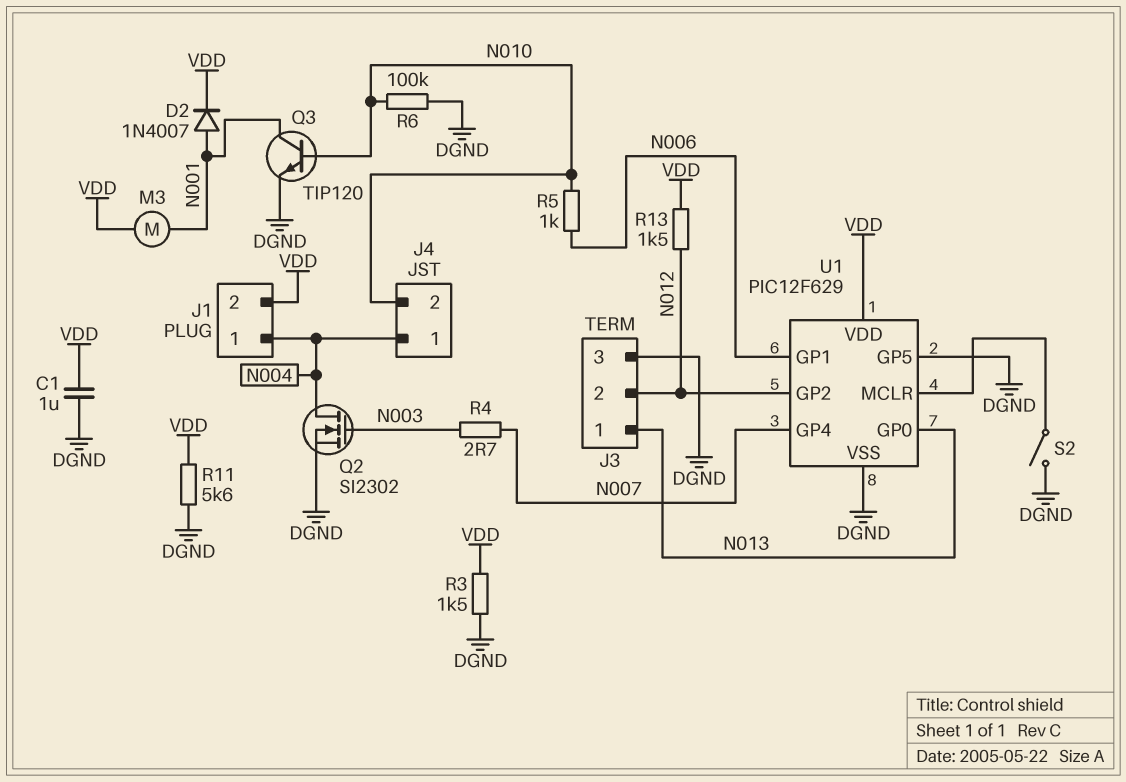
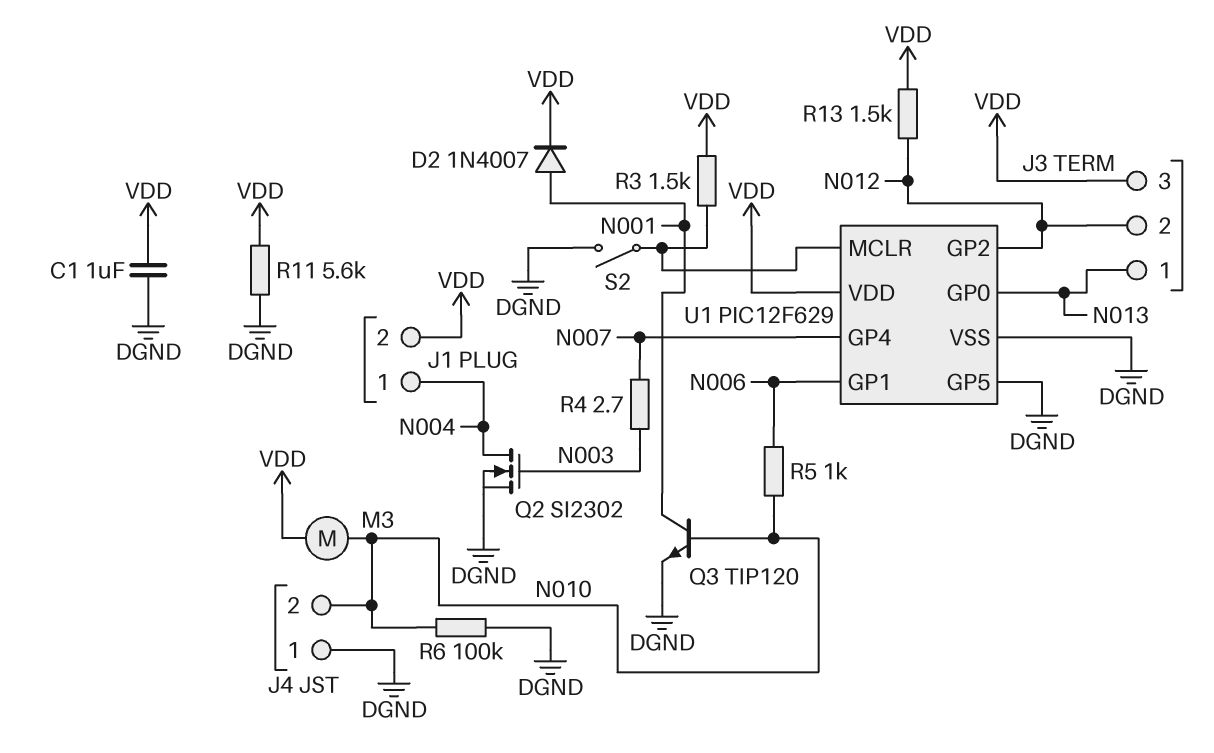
J3 pin 3: DGND -> VDD
J4 pin 1: N004 -> DGND
M3: motor (N001, VDD) -> motor (N010, VDD)
R3: 1.5k (DGND, VDD) -> 1.5k (U1/MCLR, VDD)

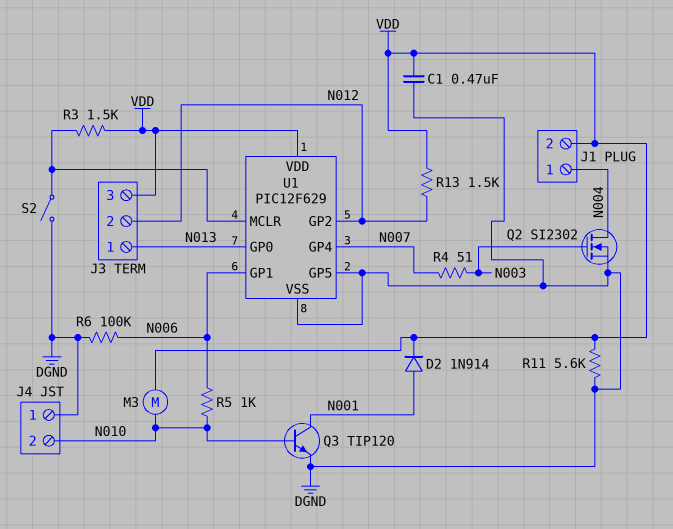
C1: 1uF (DGND, VDD) -> 470nF (DGND, VDD)
D2: diode 1N4007 (A N001, K VDD) -> diode 1N914 (A N001, K VDD)
R4: 2.7 (N003, N007) -> 51 (N003, N007)
R6: 100k (DGND, N010) -> 100k (DGND, N006)

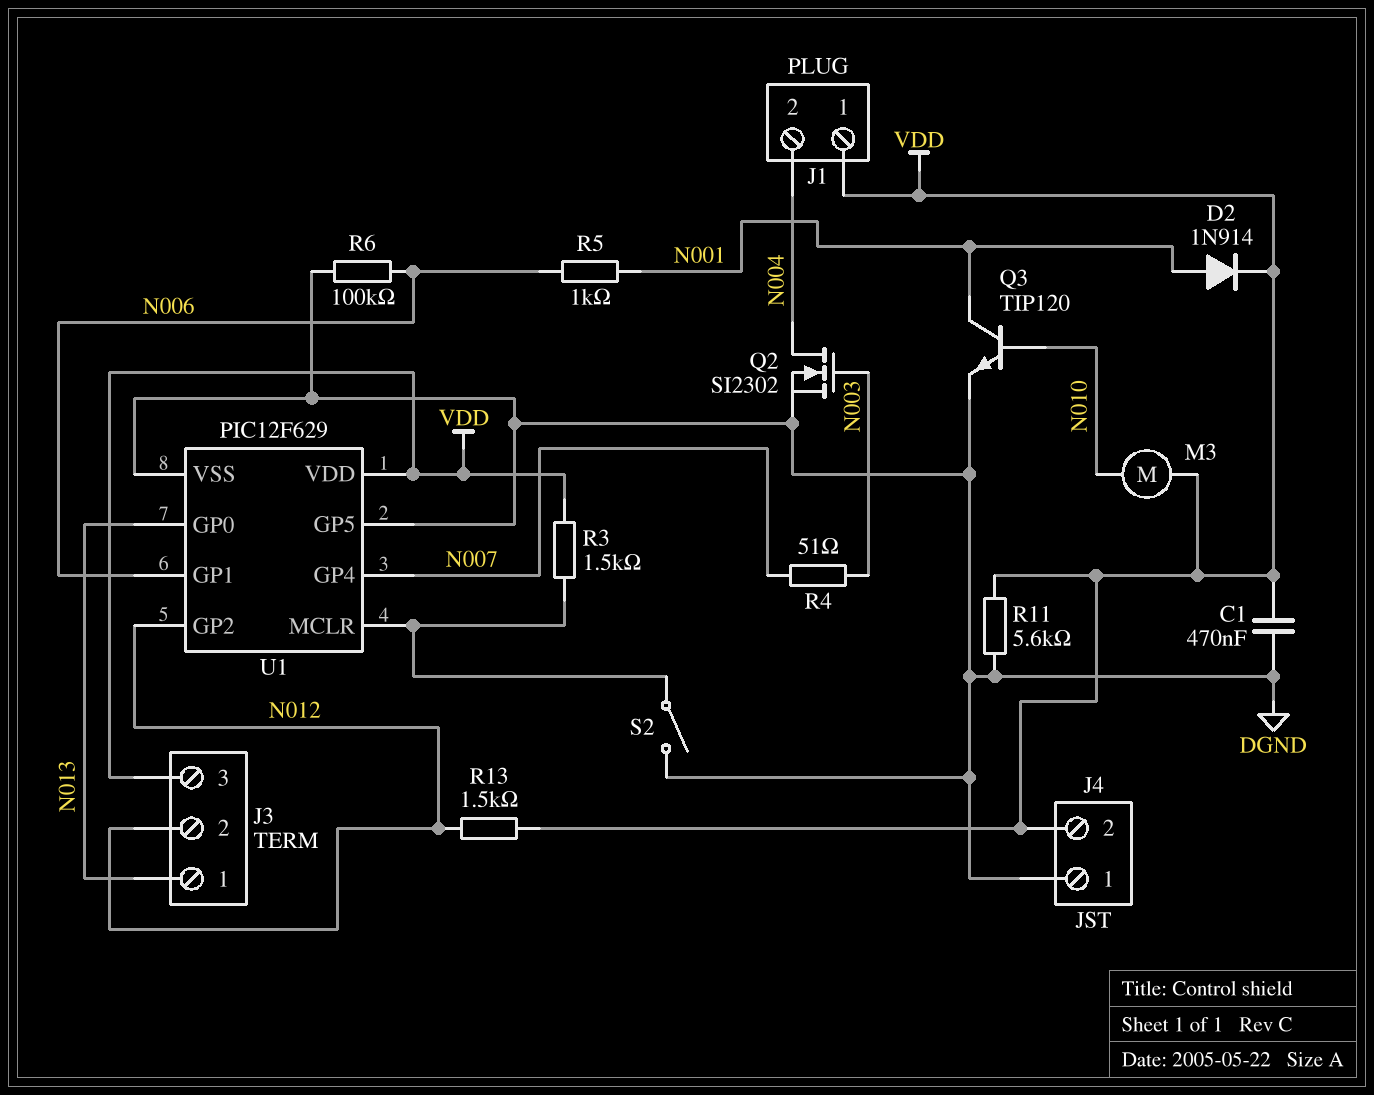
J1 pin 1: N004 -> VDD
J1 pin 2: VDD -> N004
J4 pin 2: N010 -> VDD
R5: 1k (N006, N010) -> 1k (N001, N006)

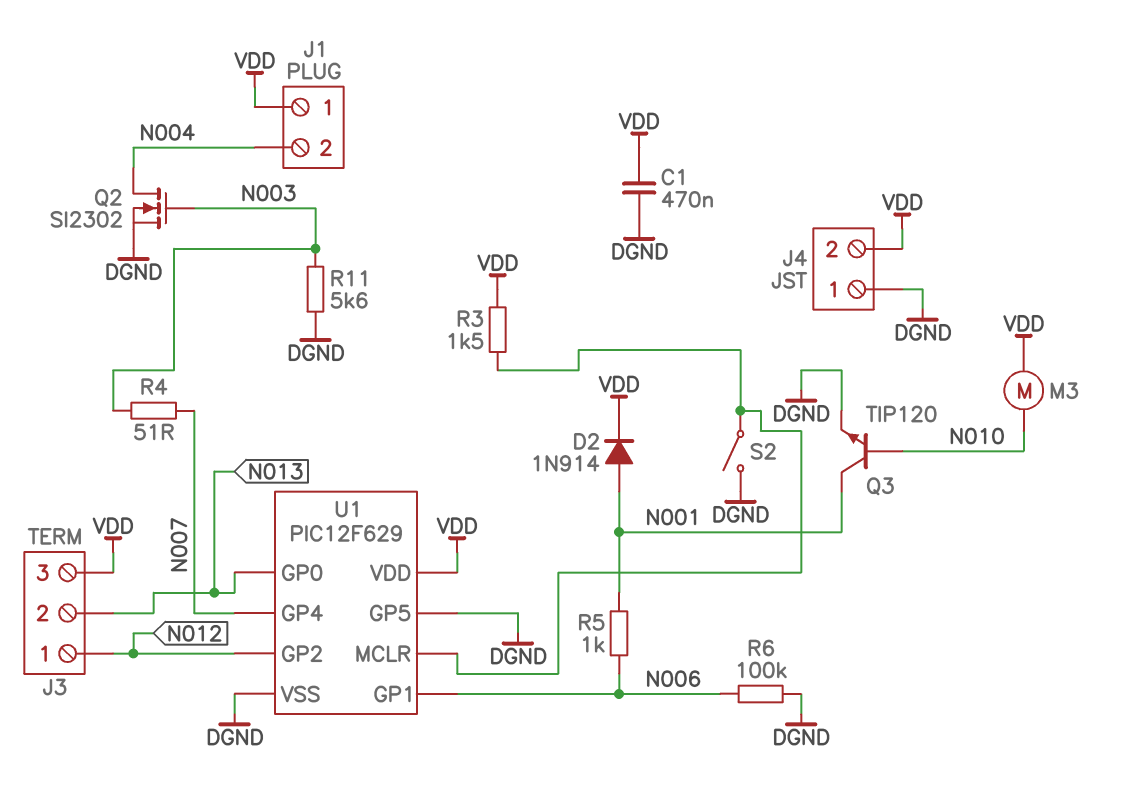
J3 pin 1: N013 -> N012
J3 pin 2: N012 -> N013
R11: 5.6k (DGND, VDD) -> 5.6k (DGND, N003)
R13: 1.5k (N012, VDD) -> none

